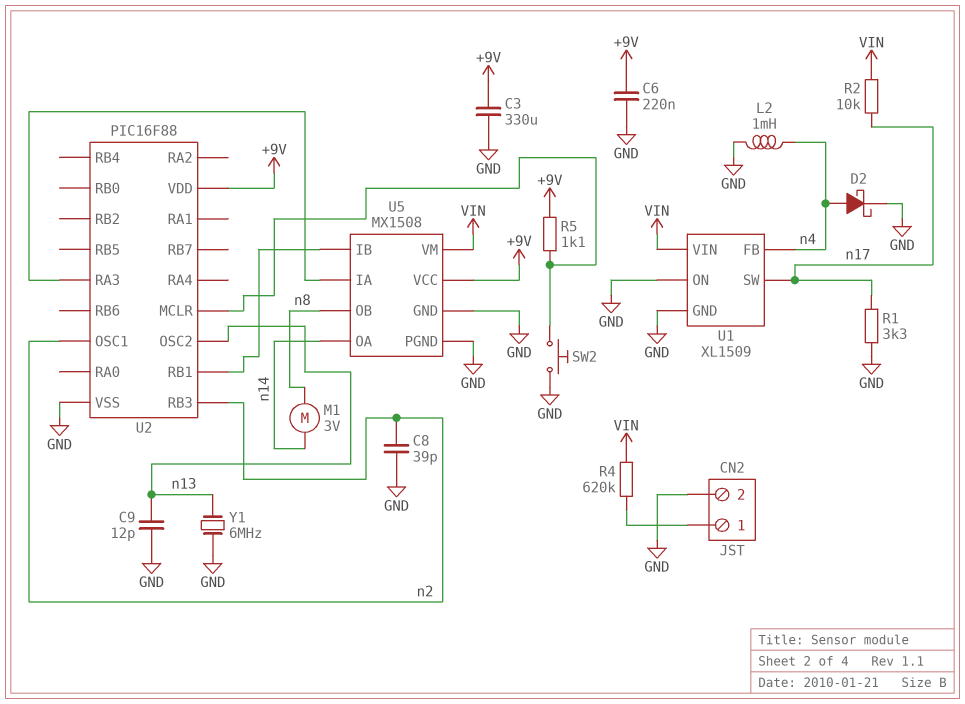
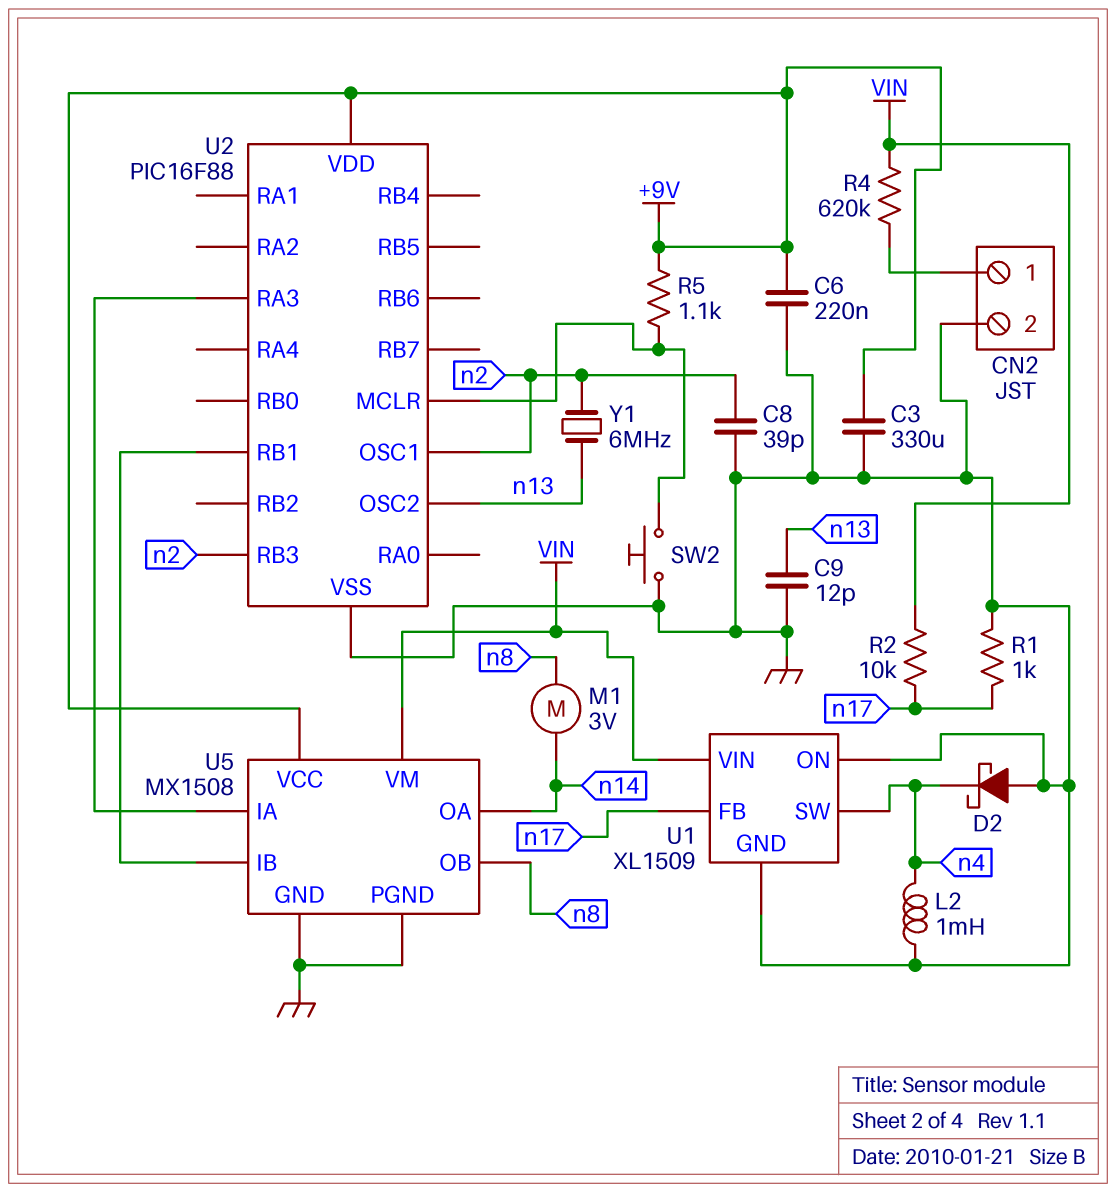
D2: schottky (A n4, K GND) -> schottky (A GND, K n4)
R1: 3.3k (GND, n17) -> 1k (GND, n17)
U1 pin FB: n4 -> n17
U1 pin SW: n17 -> n4
Y1: 6MHz (GND, n13) -> 6MHz (n2, n13)

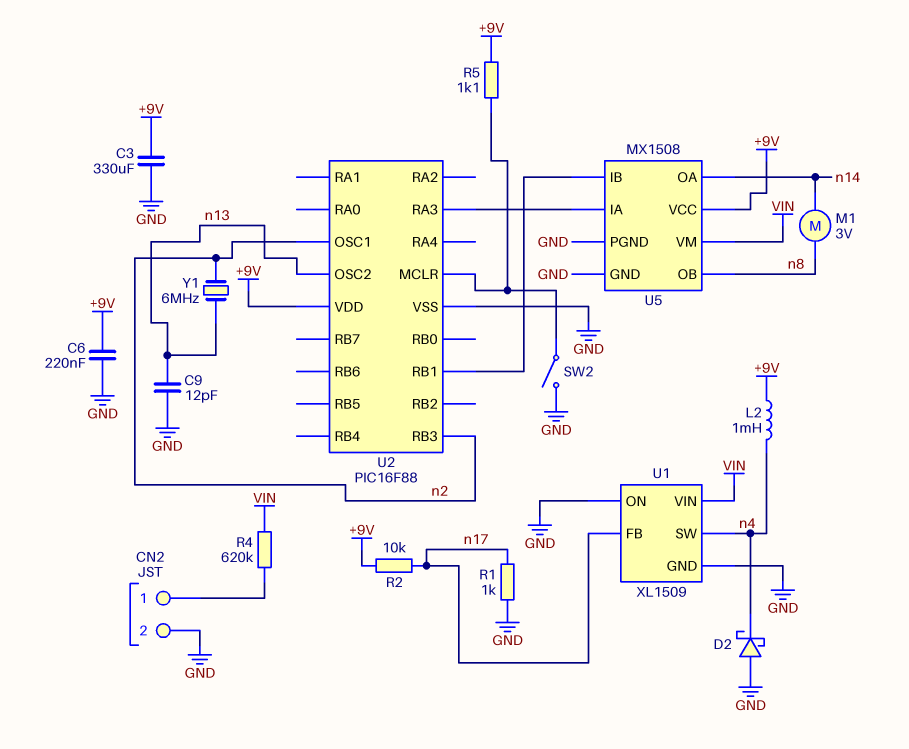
C8: 39pF (GND, n2) -> none
L2: 1mH (GND, n4) -> 1mH (+9V, n4)
R2: 10k (VIN, n17) -> 10k (+9V, n17)
SW2: button (GND, U2/MCLR) -> switch (GND, U2/MCLR)

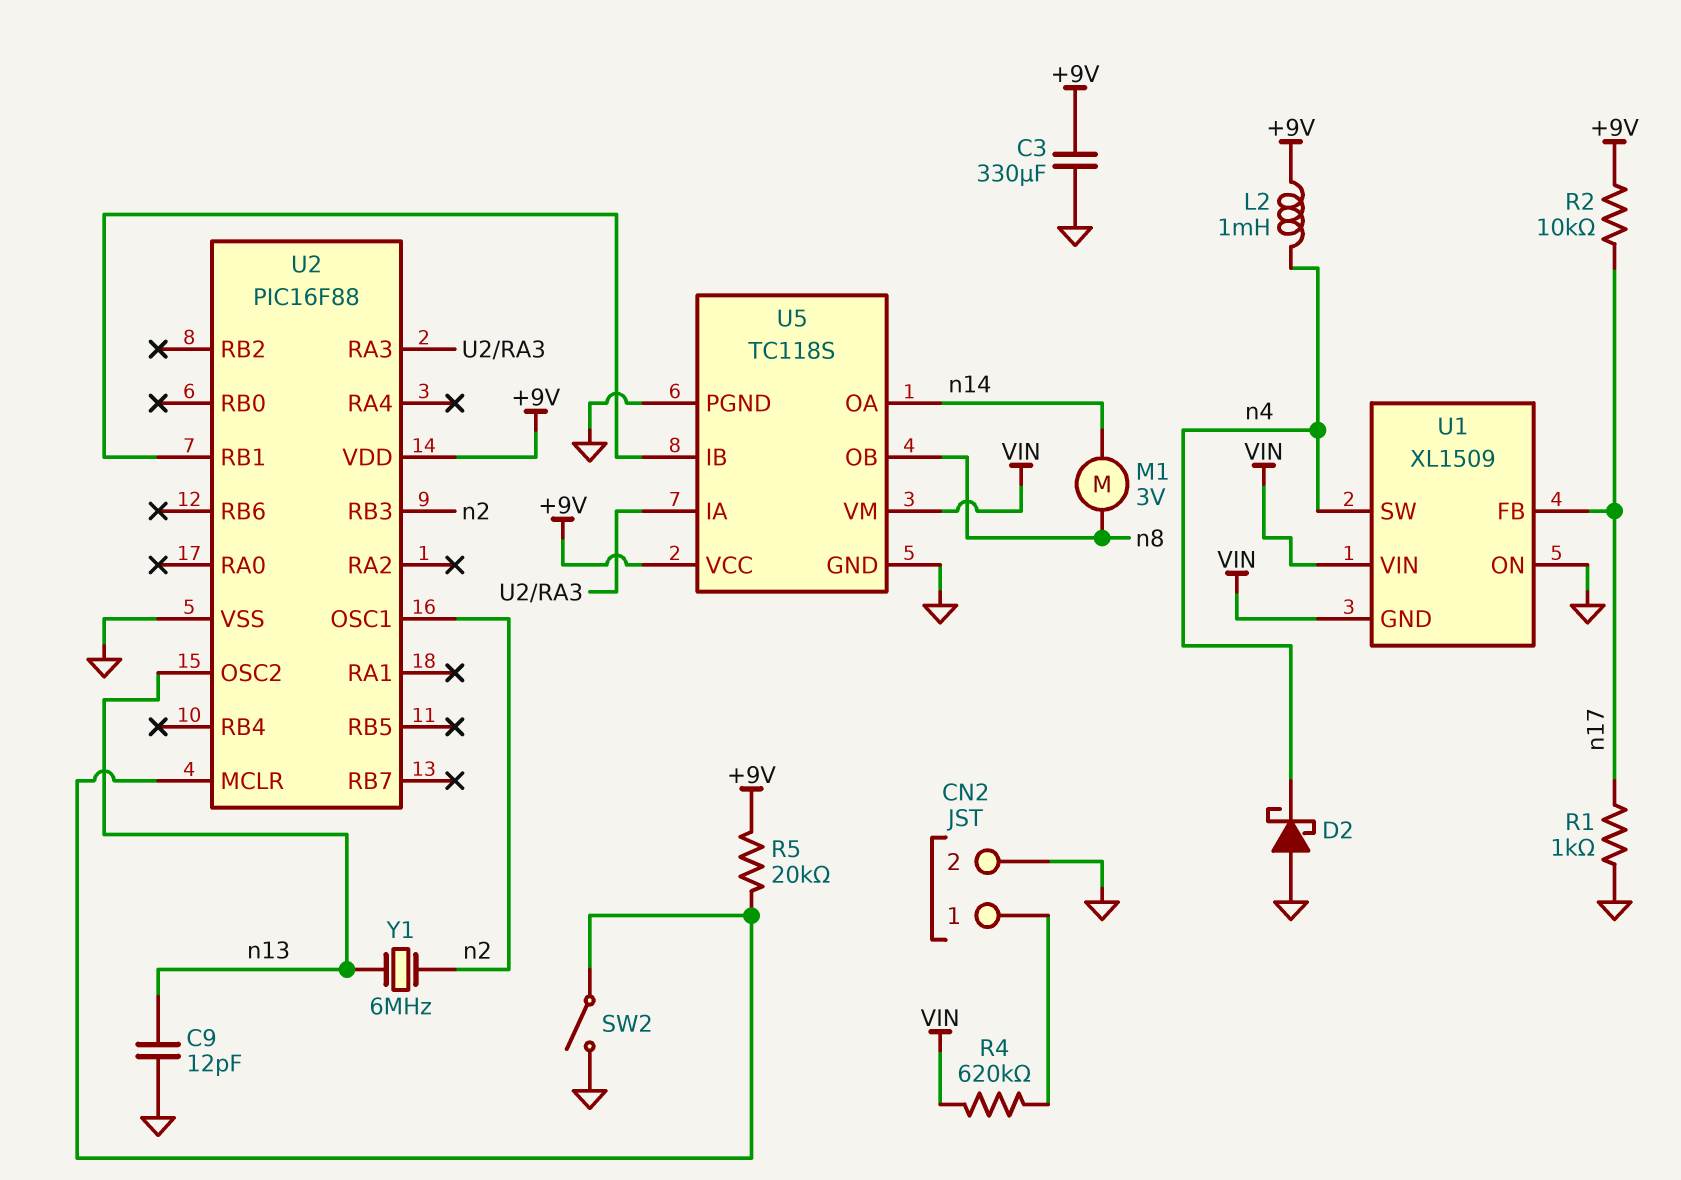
C6: 220nF (+9V, GND) -> none
R5: 1.1k (+9V, U2/MCLR) -> 20k (+9V, U2/MCLR)
U1 pin GND: GND -> VIN
U5: MX1508 -> TC118S

